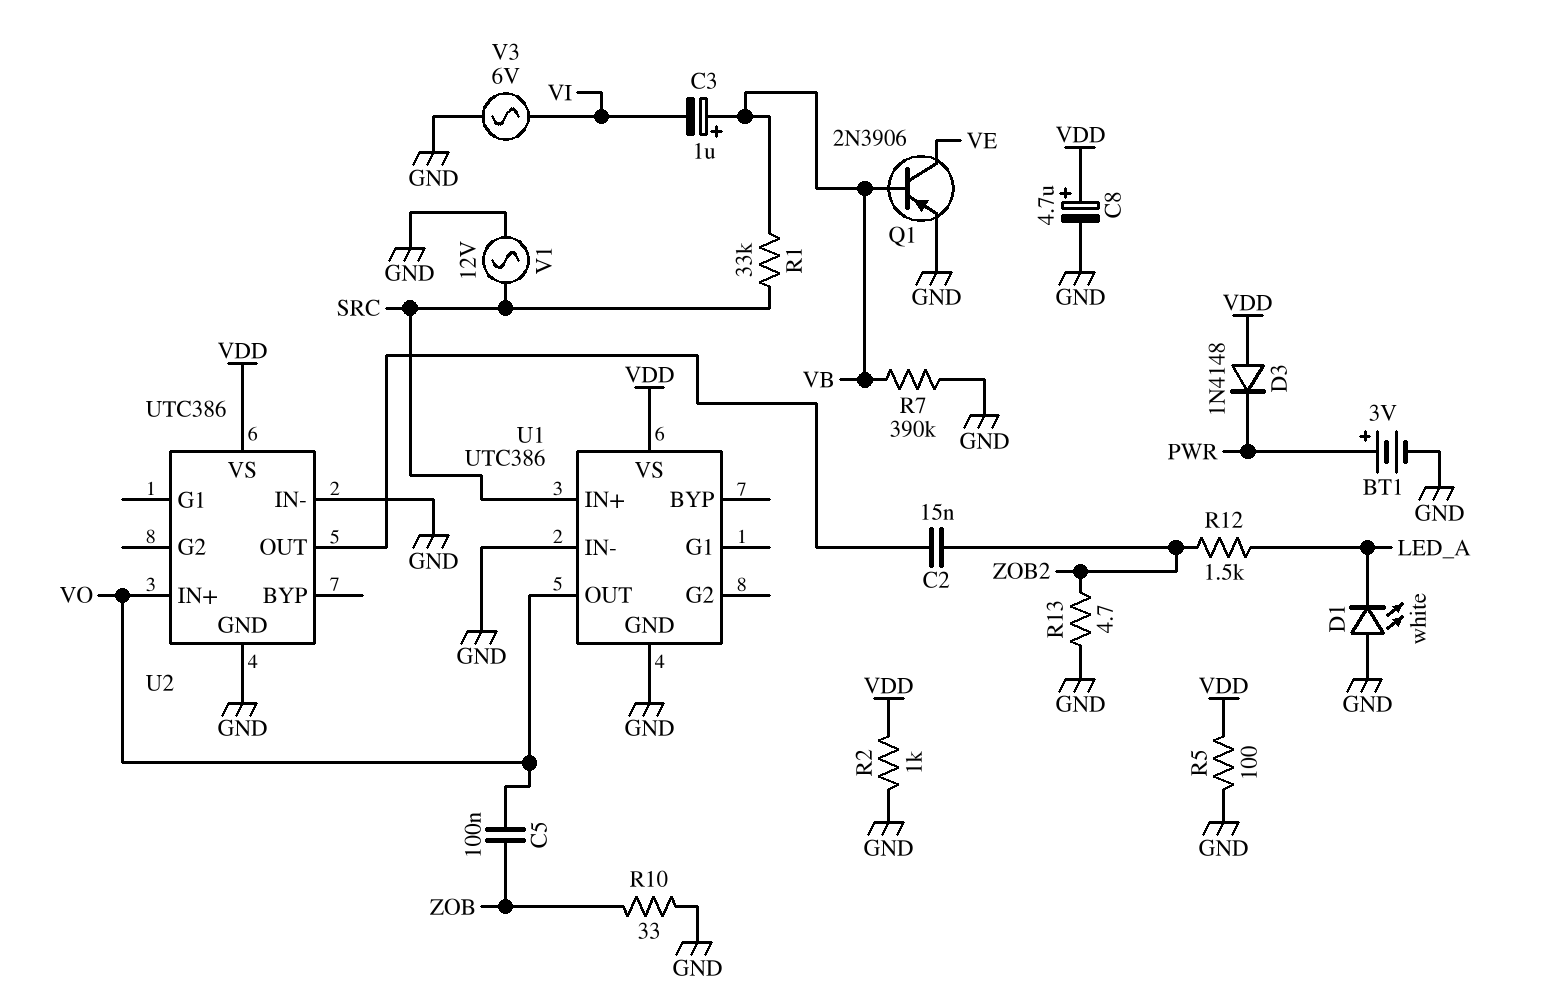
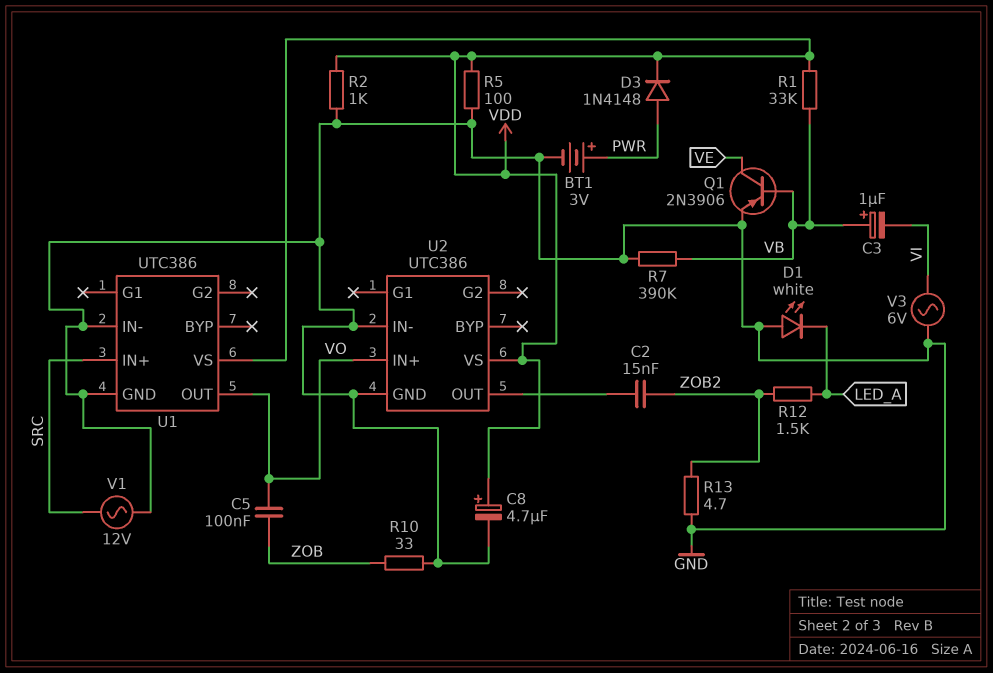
D3: diode 1N4148 (A VDD, K PWR) -> diode 1N4148 (A PWR, K VDD)
R1: 33k (SRC, VB) -> 33k (VB, VDD)

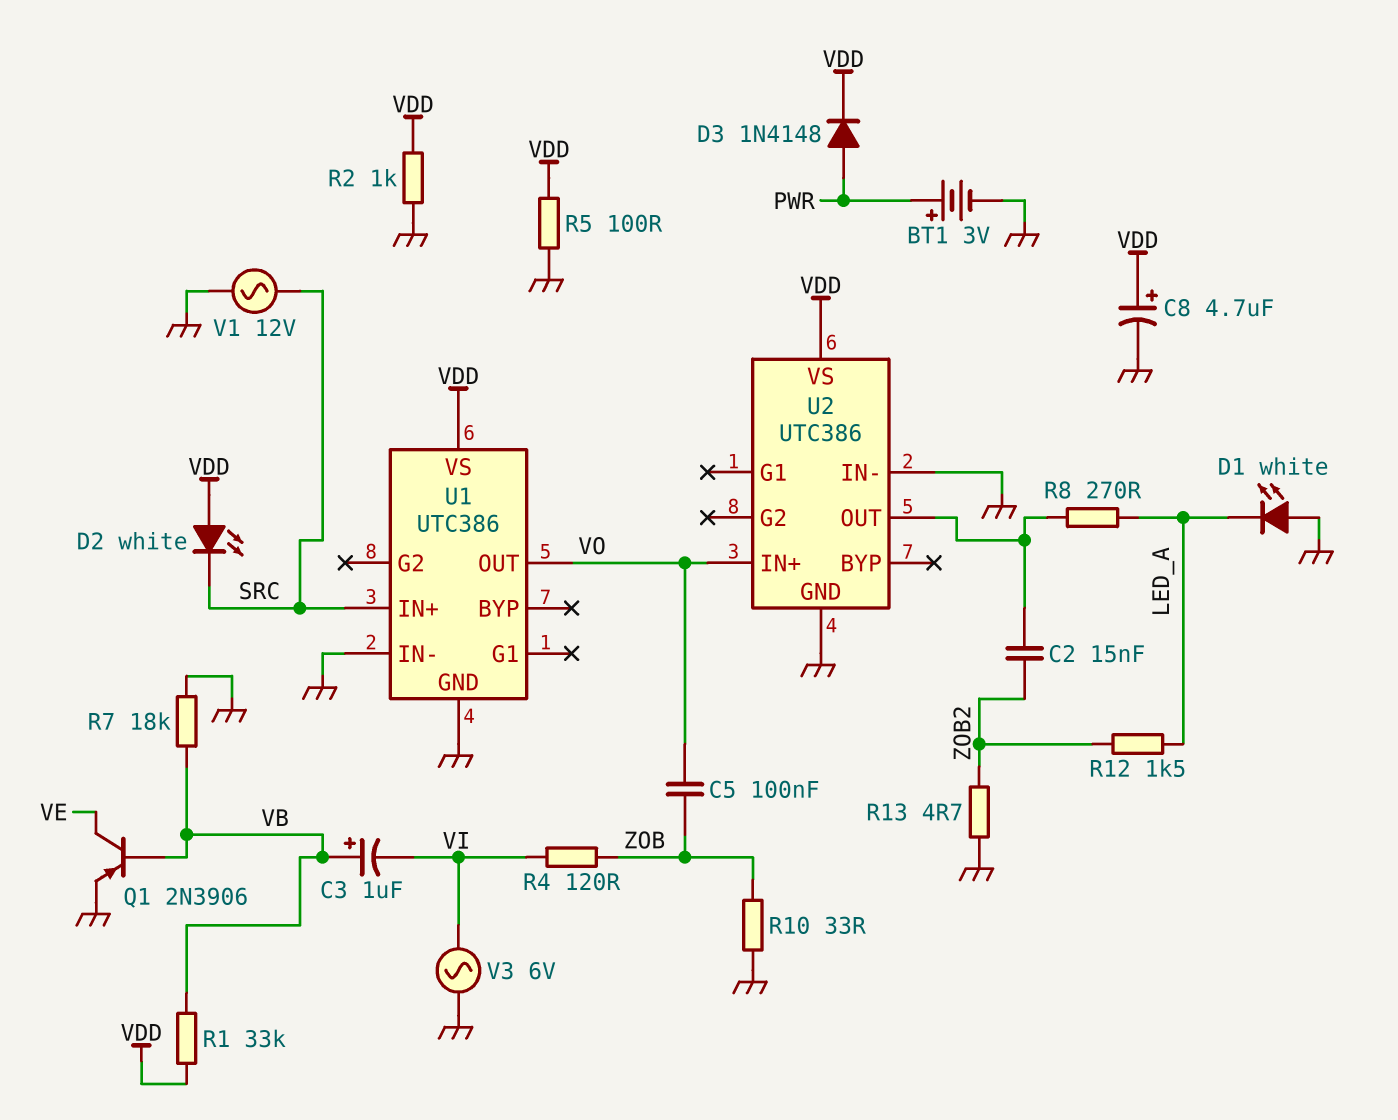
D2: none -> LED white (A VDD, K SRC)
R4: none -> 120 (VI, ZOB)
R7: 390k (GND, VB) -> 18k (GND, VB)
R8: none -> 270 (LED_A, U2/OUT)

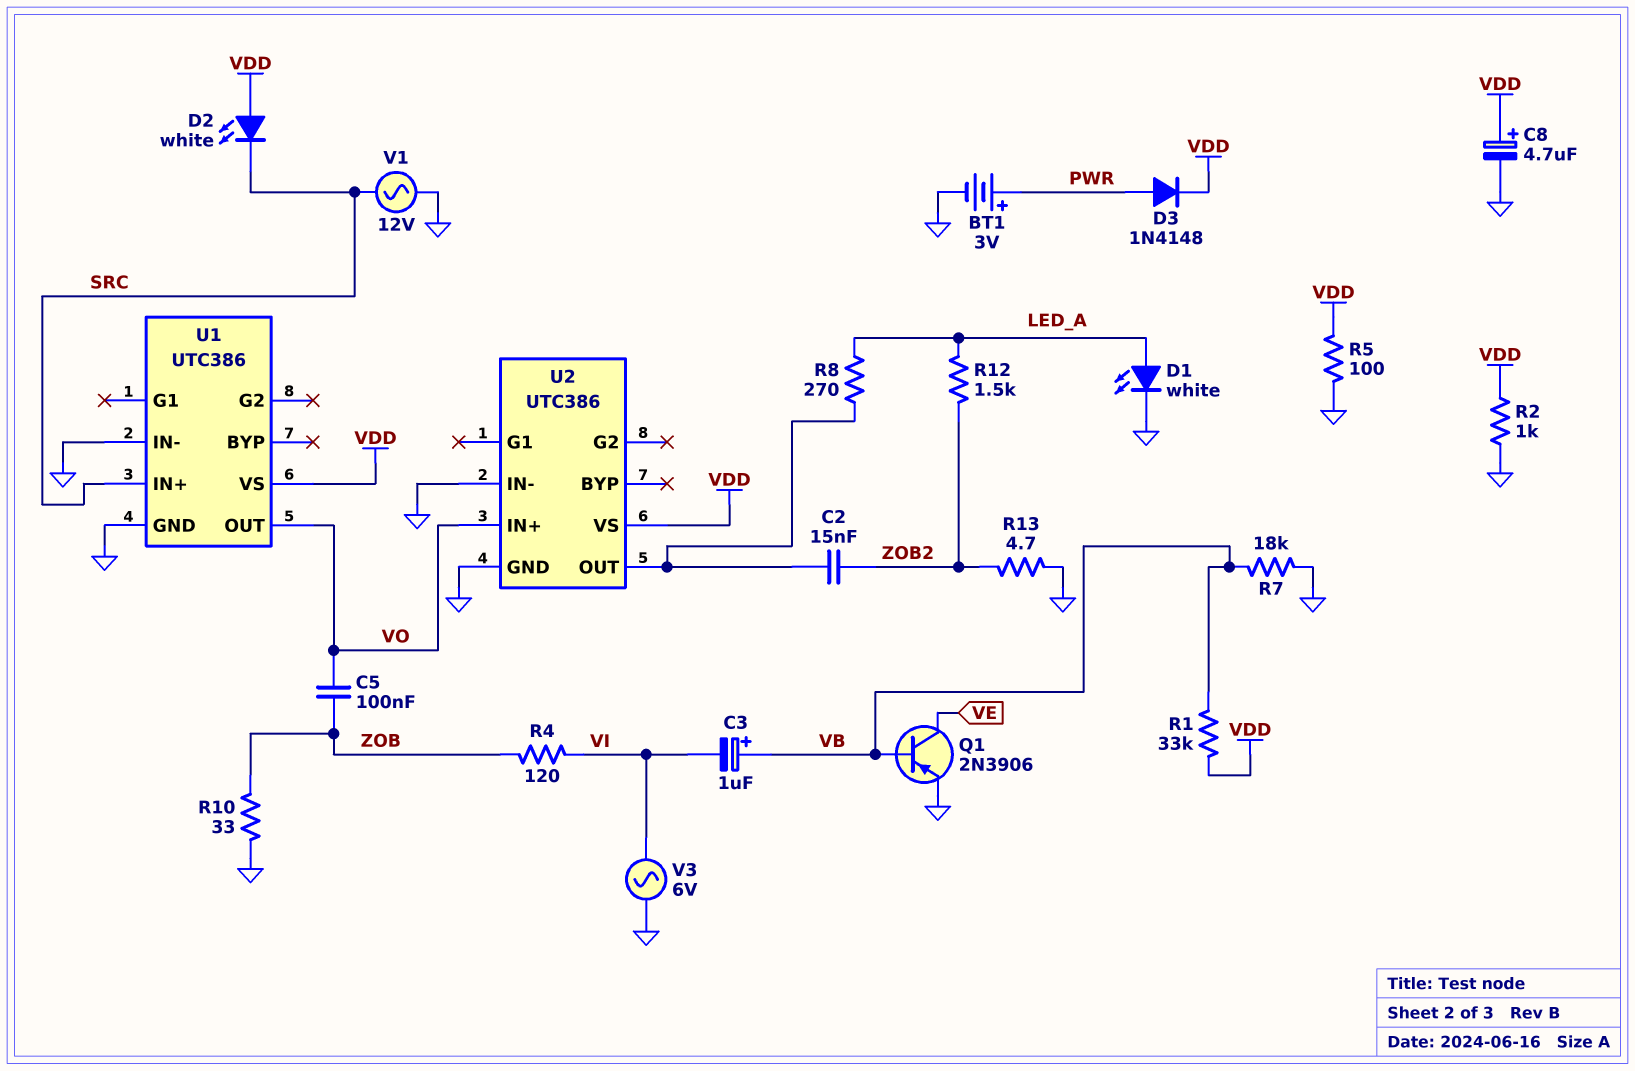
D1: LED white (A GND, K LED_A) -> LED white (A LED_A, K GND)

